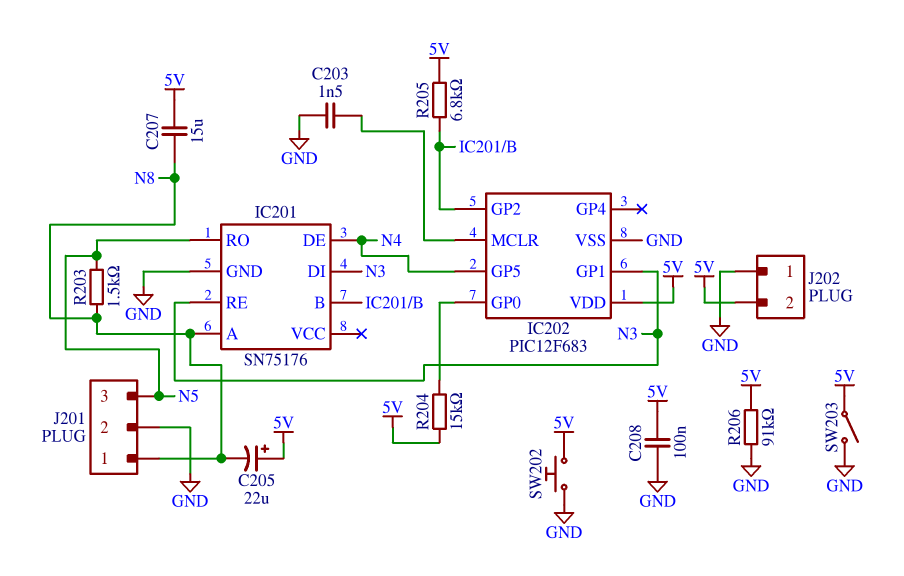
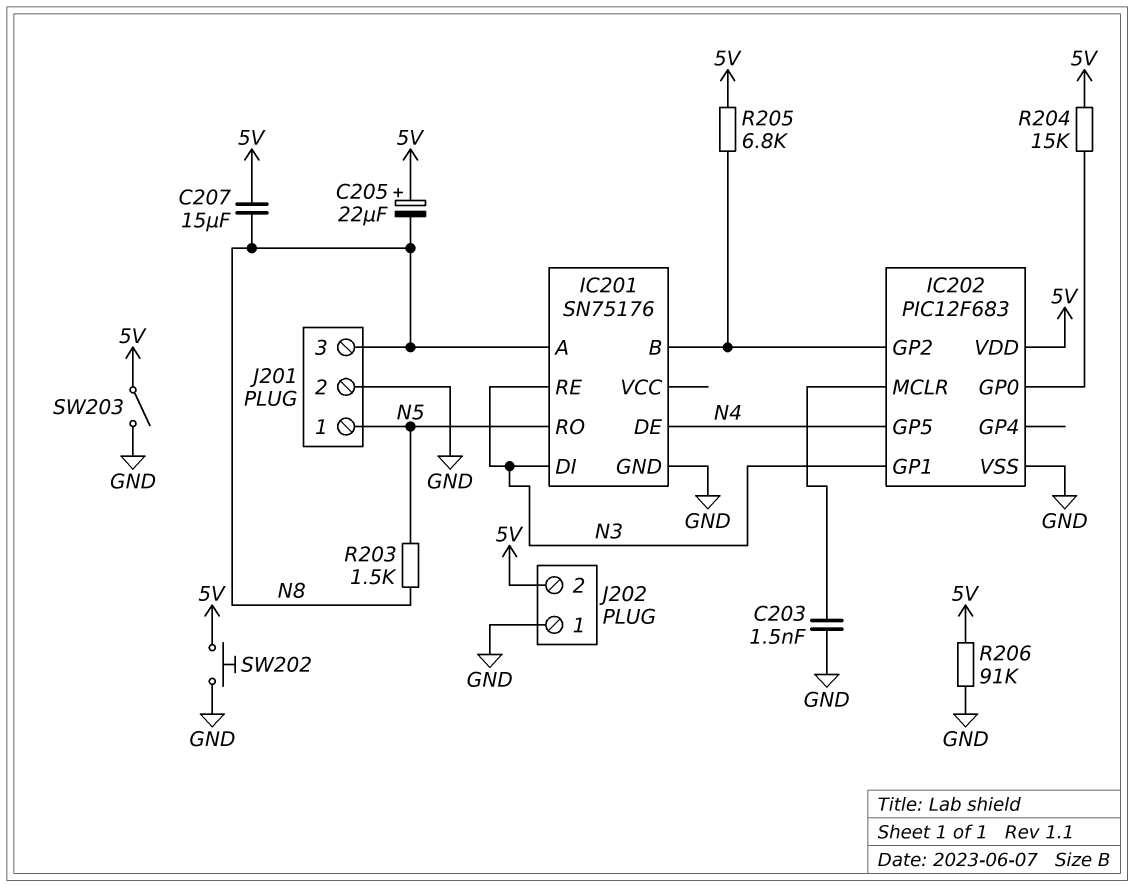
C208: 100nF (5V, GND) -> none
J201 pin 1: N8 -> N5
J201 pin 3: N5 -> N8

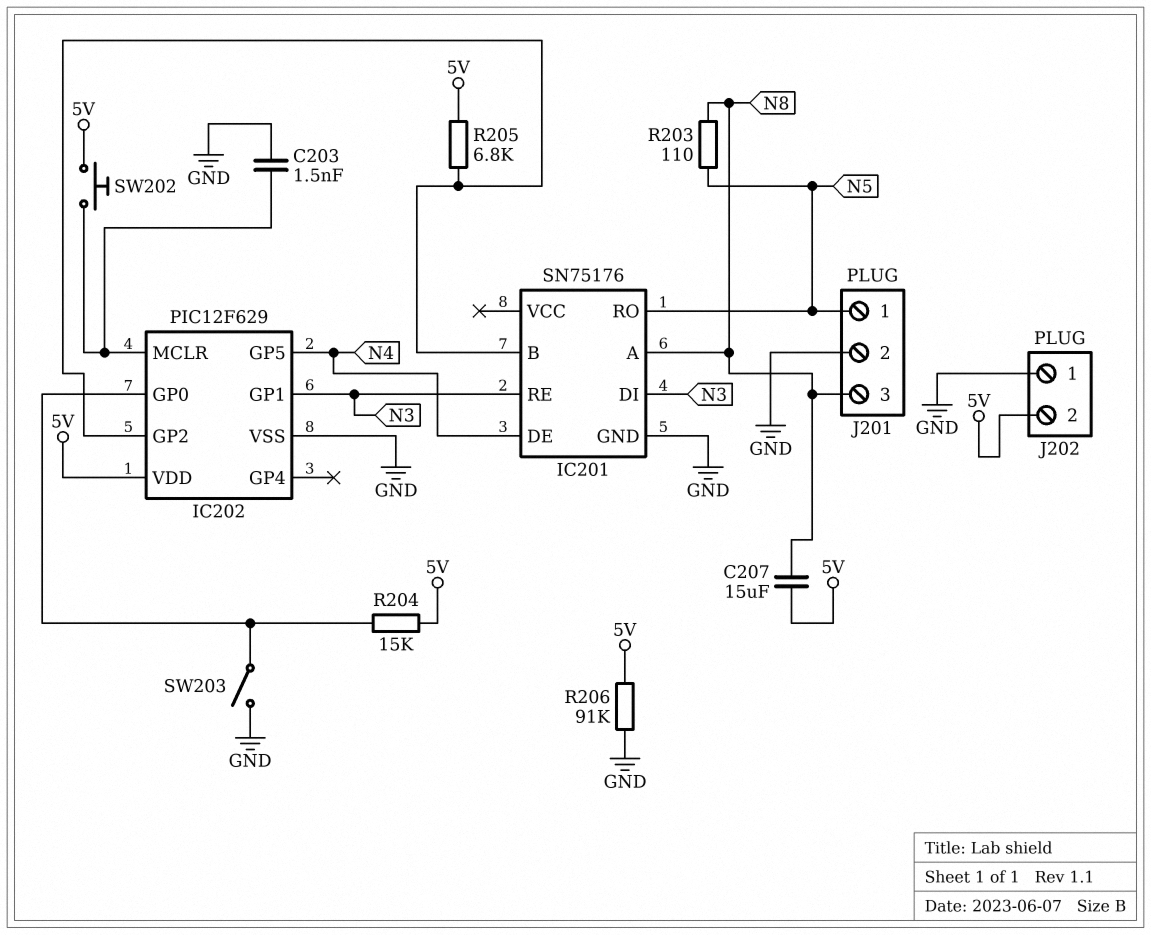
C205: 22uF (plus 5V, minus N8) -> none
IC202: PIC12F683 -> PIC12F629
R203: 1.5k (N5, N8) -> 110 (N5, N8)
SW202: button (5V, GND) -> button (5V, IC202/MCLR)
SW203: switch (5V, GND) -> switch (GND, IC202/GP0)

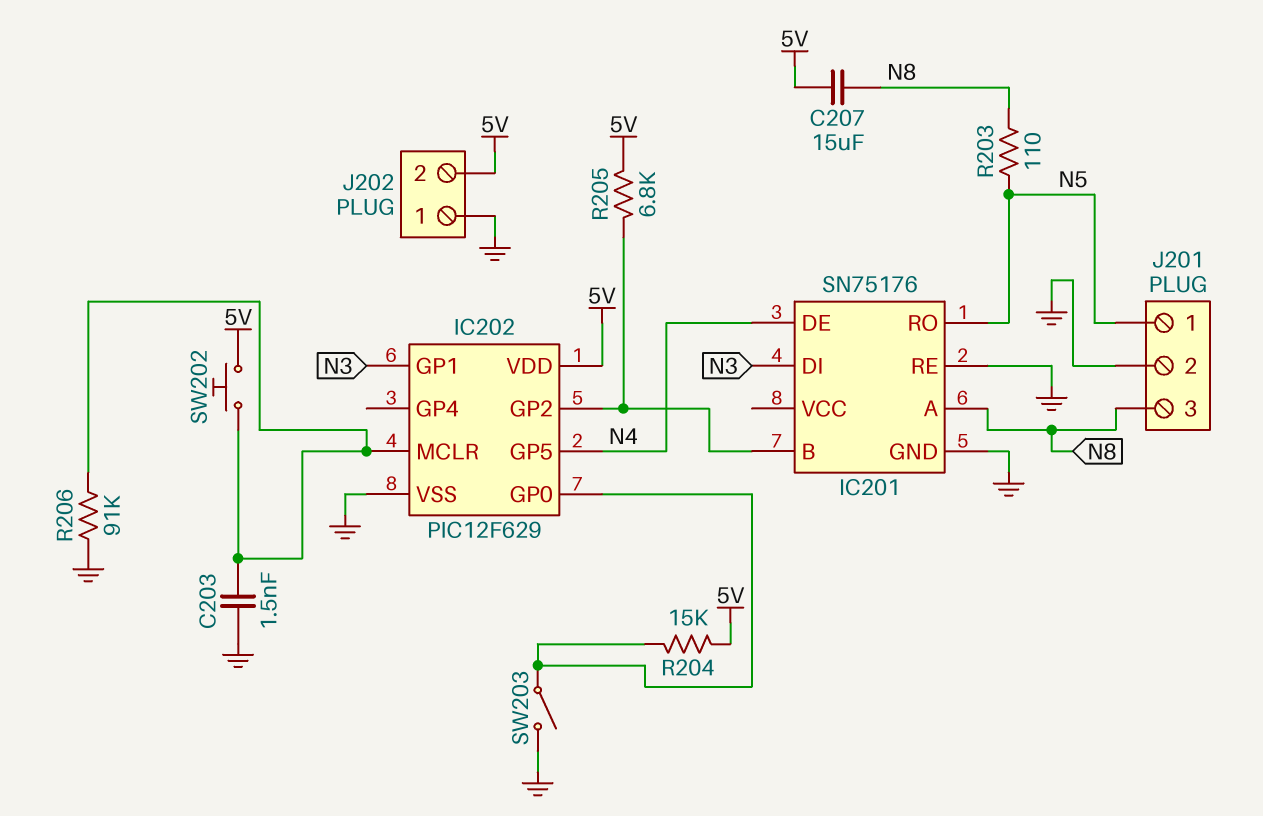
IC201 pin RE: N3 -> GND
R206: 91k (5V, GND) -> 91k (GND, IC202/MCLR)

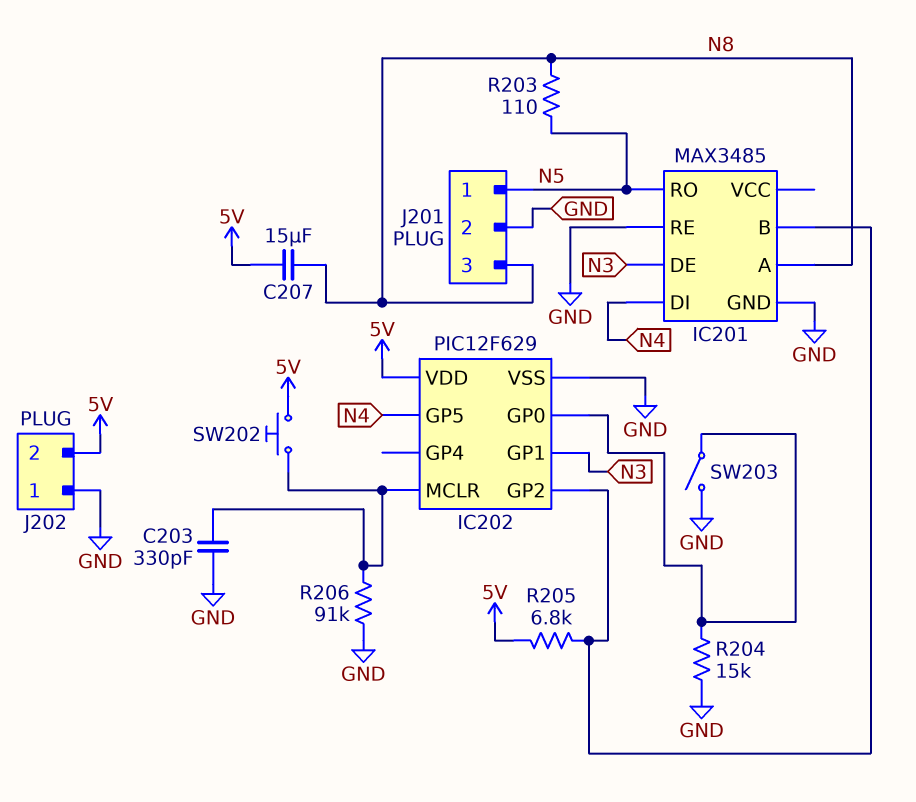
C203: 1.5nF (GND, IC202/MCLR) -> 330pF (GND, IC202/MCLR)
IC201: SN75176 -> MAX3485
IC201 pin DE: N4 -> N3
IC201 pin DI: N3 -> N4
R204: 15k (5V, IC202/GP0) -> 15k (GND, IC202/GP0)

